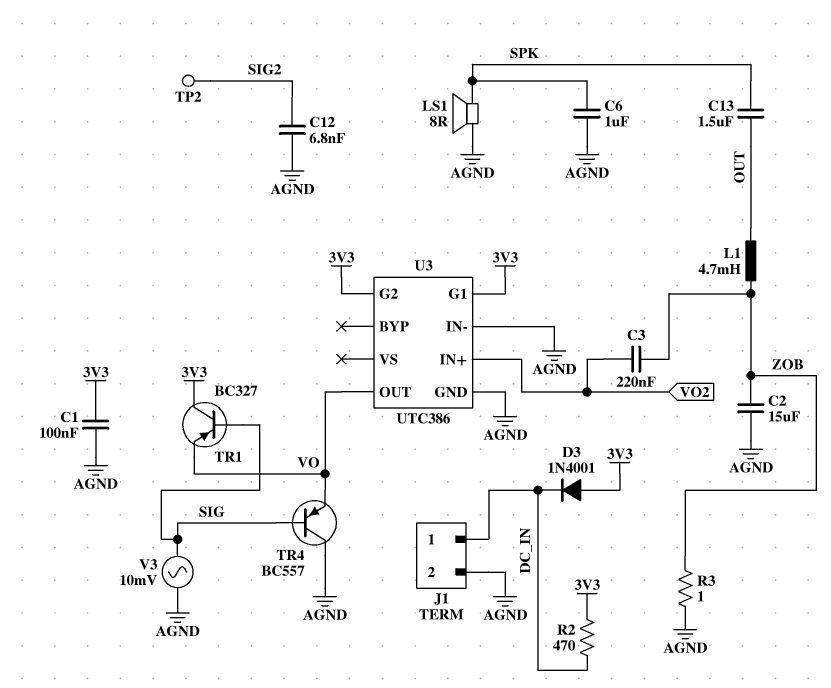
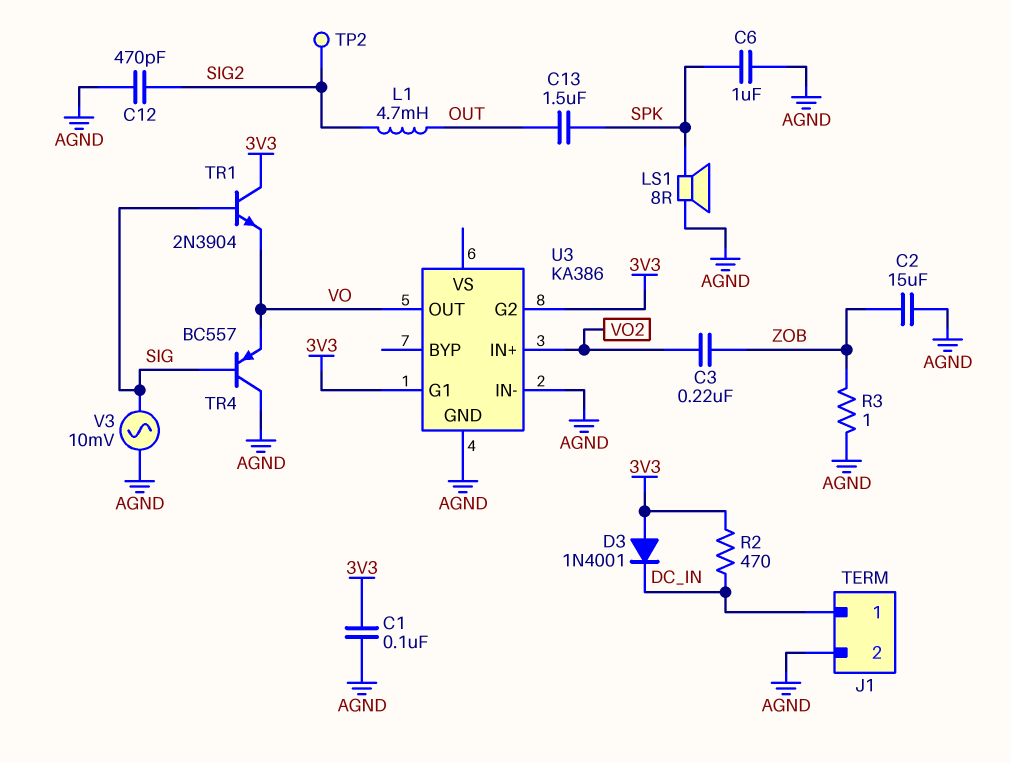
C12: 6.8nF (AGND, SIG2) -> 470pF (AGND, SIG2)
L1: 4.7mH (OUT, ZOB) -> 4.7mH (OUT, SIG2)
TR1: PNP BC327 (B SIG, C 3V3, E VO) -> NPN 2N3904 (B SIG, C 3V3, E VO)
U3: UTC386 -> KA386

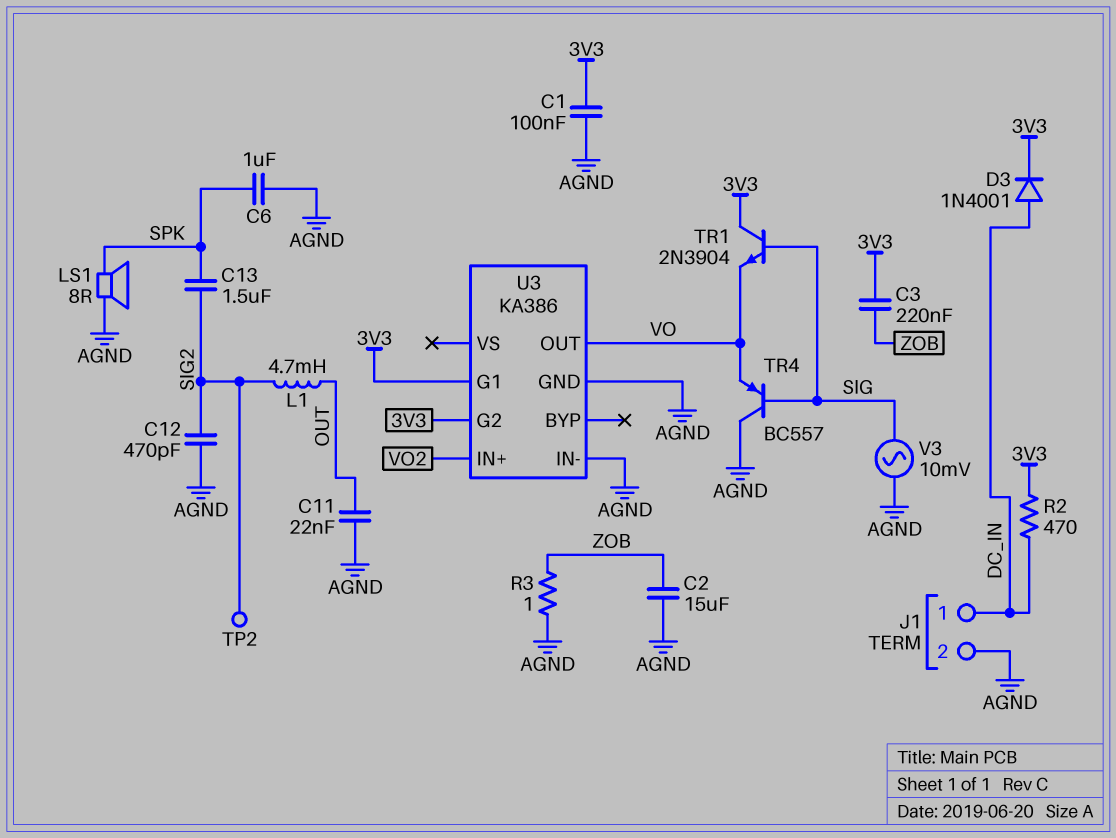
C3: 220nF (VO2, ZOB) -> 220nF (3V3, ZOB)
C11: none -> 22nF (AGND, OUT)
C13: 1.5uF (OUT, SPK) -> 1.5uF (SIG2, SPK)
D3: diode 1N4001 (A 3V3, K DC_IN) -> diode 1N4001 (A DC_IN, K 3V3)

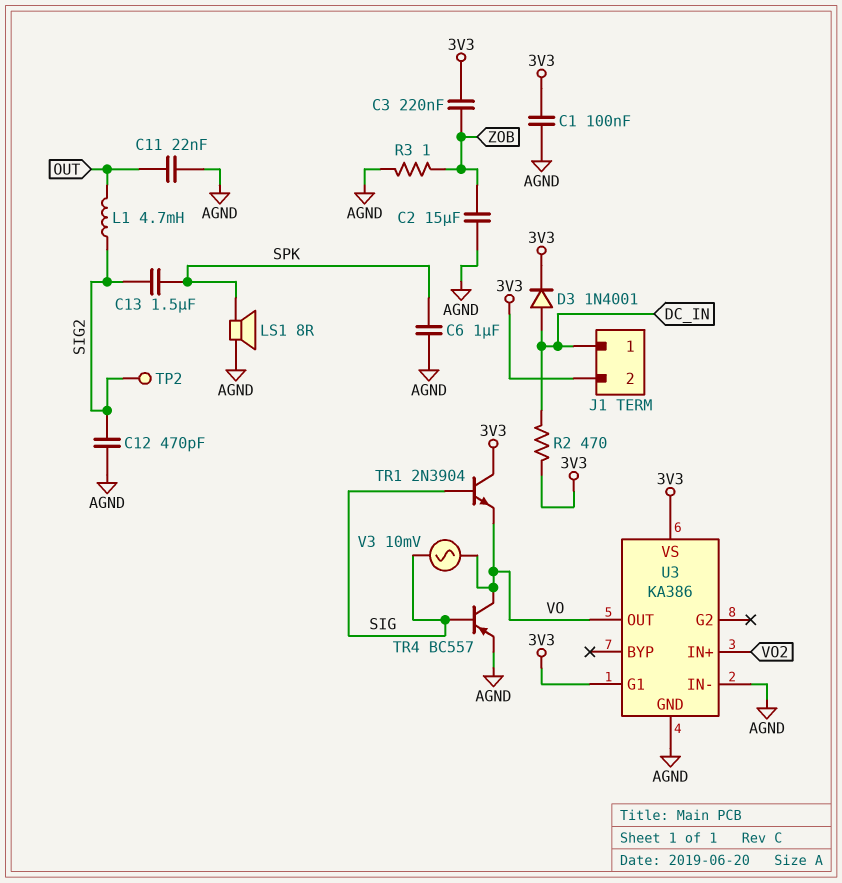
J1 pin 2: AGND -> 3V3
TR4: PNP BC557 (B SIG, C AGND, E VO) -> PNP BC557 (B SIG, C VO, E AGND)
U3 pin G2: 3V3 -> none
U3 pin VS: none -> 3V3
V3: AC 10mV (AGND, SIG) -> AC 10mV (SIG, VO)

